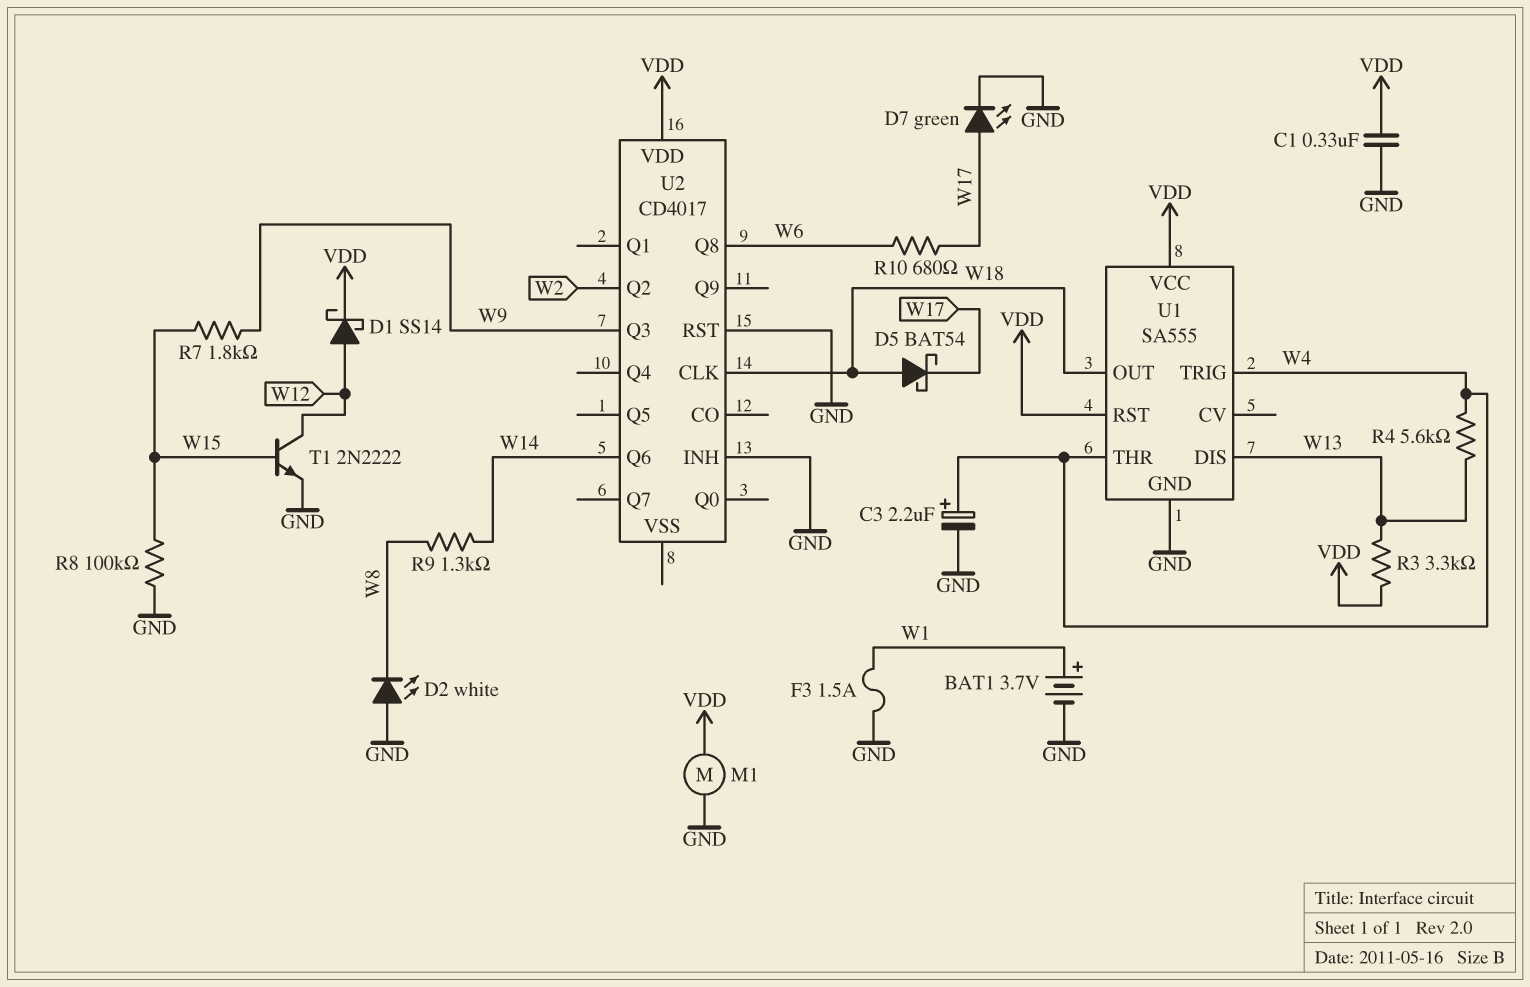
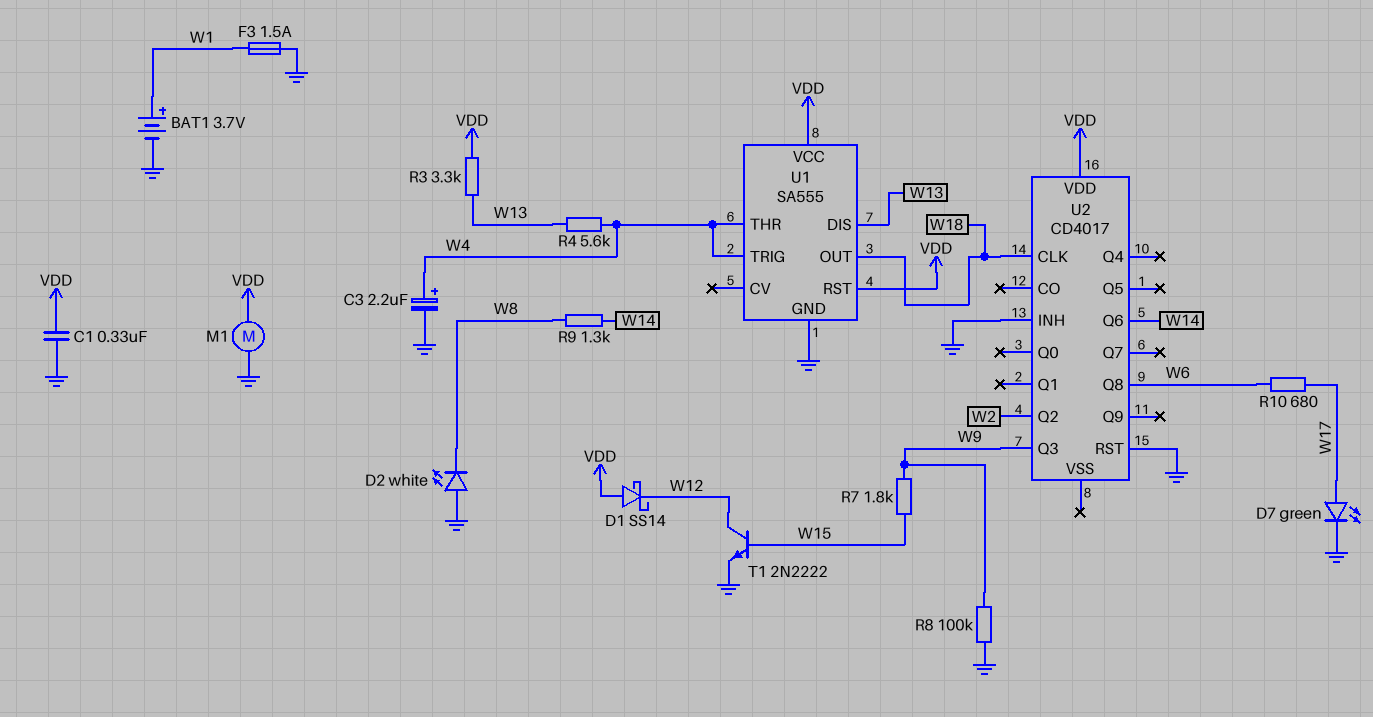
D1: schottky SS14 (A W12, K VDD) -> schottky SS14 (A VDD, K W12)
D5: schottky BAT54 (A W18, K W17) -> none
R8: 100k (GND, W15) -> 100k (GND, W9)

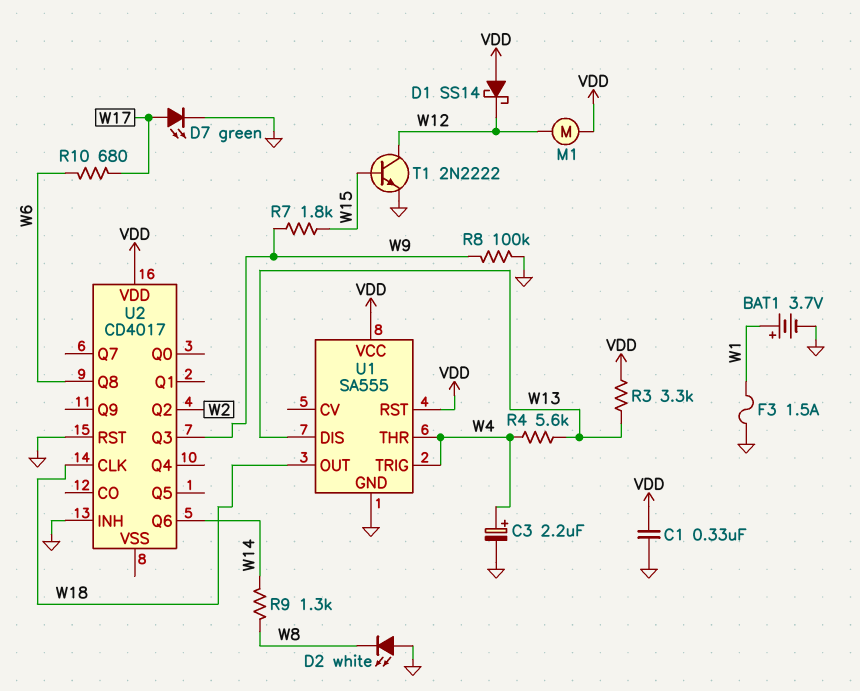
M1: motor (GND, VDD) -> motor (VDD, W12)

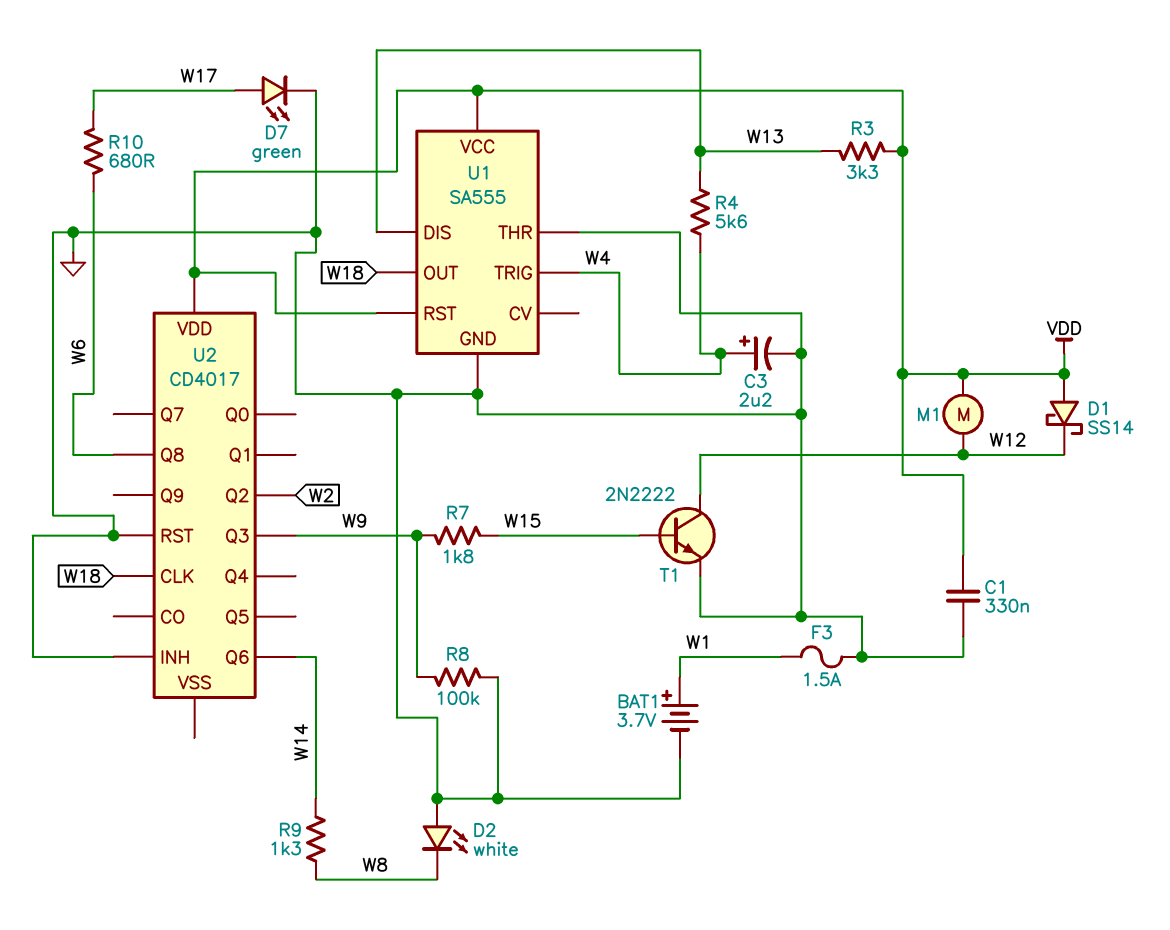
U1 pin THR: W4 -> GND

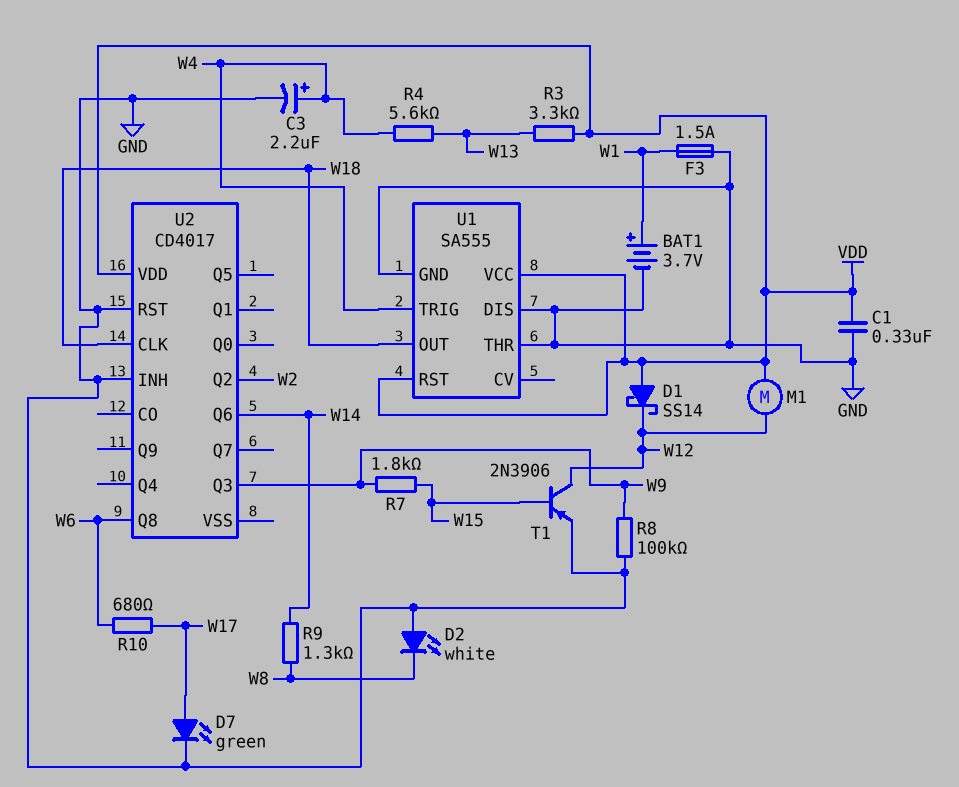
T1: NPN 2N2222 (B W15, C W12, E GND) -> PNP 2N3906 (B W15, C W12, E GND)
U1 pin DIS: W13 -> GND

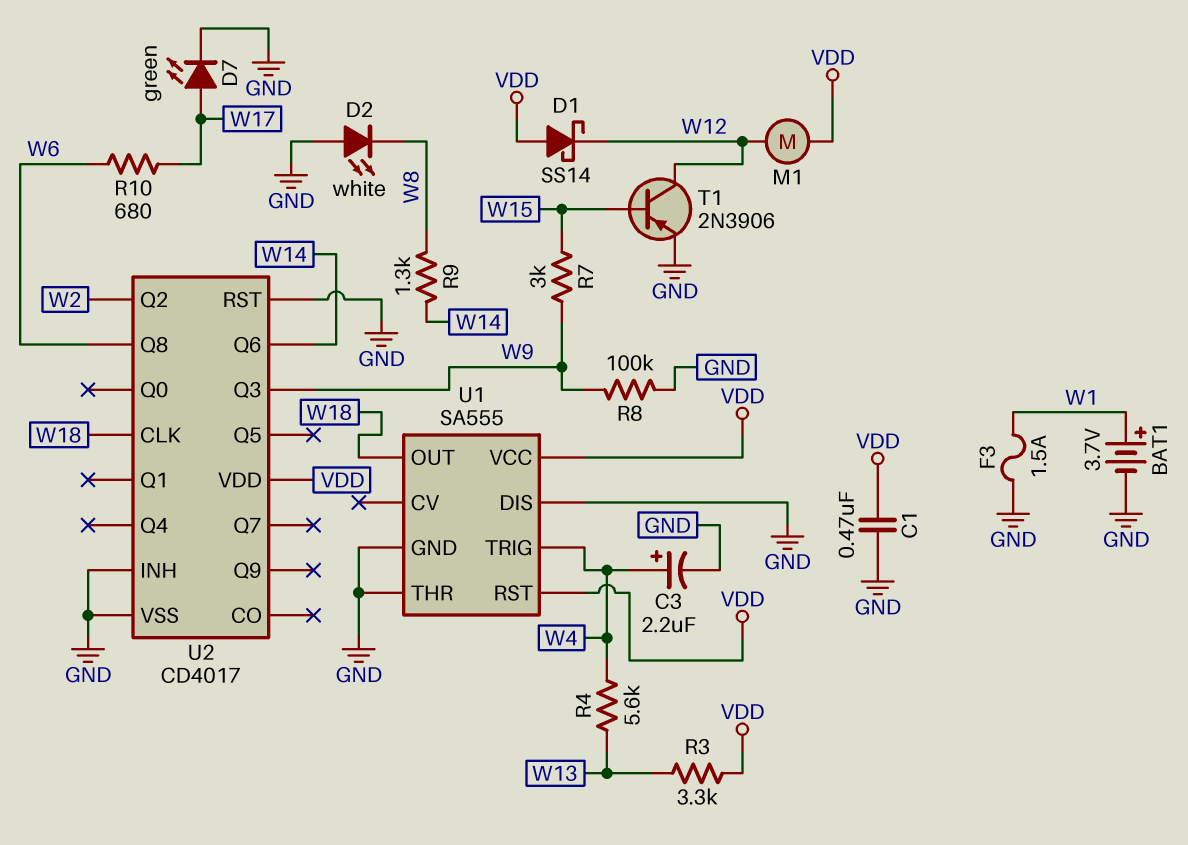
C1: 330nF (GND, VDD) -> 470nF (GND, VDD)
R7: 1.8k (W9, W15) -> 3k (W9, W15)
U2 pin VSS: none -> GND

